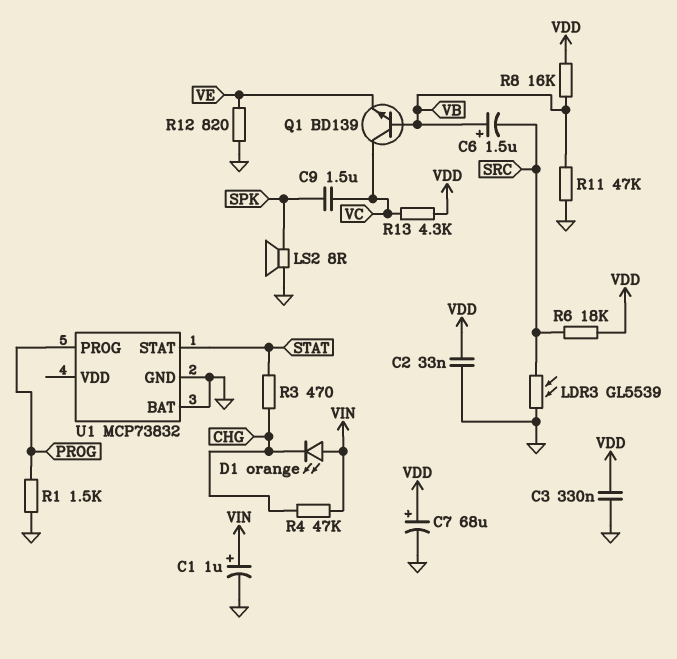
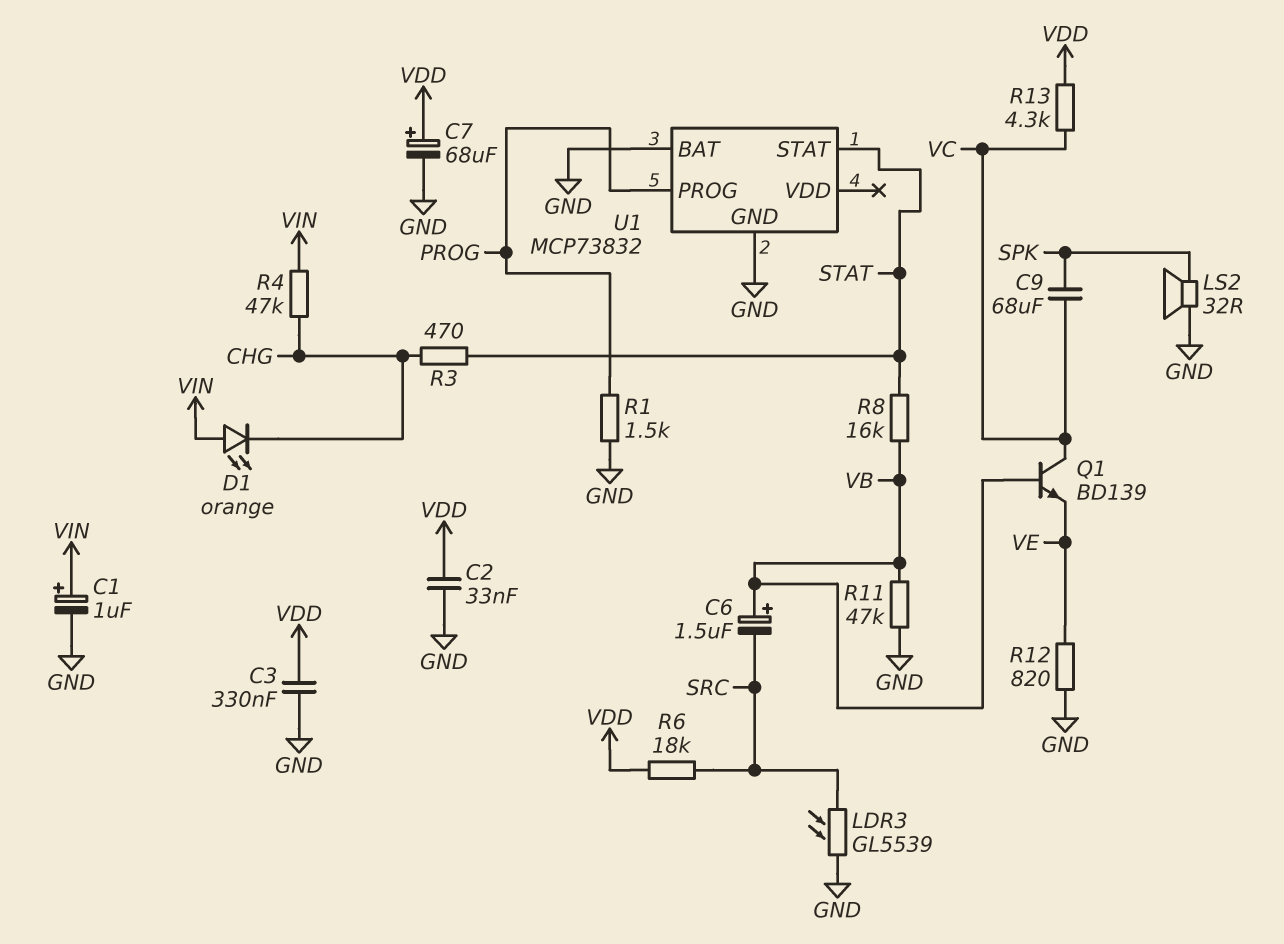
C9: 1.5uF (SPK, VC) -> 68uF (SPK, VC)
LS2: speaker 8R (GND, SPK) -> speaker 32R (GND, SPK)
R8: 16k (VB, VDD) -> 16k (STAT, VB)

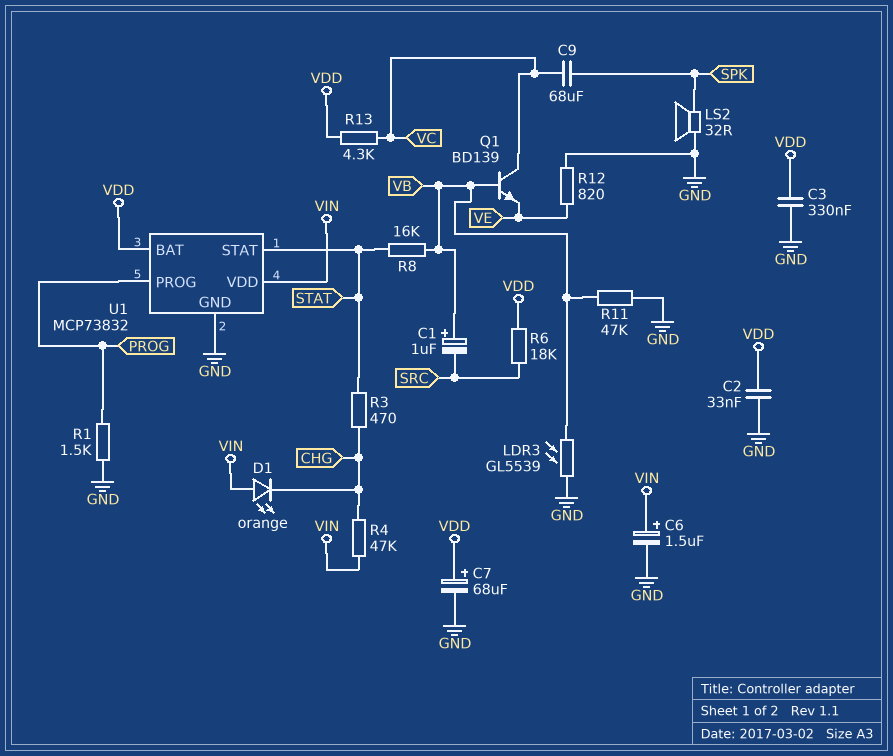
C1: 1uF (plus VIN, minus GND) -> 1uF (plus VB, minus SRC)
C6: 1.5uF (plus VB, minus SRC) -> 1.5uF (plus VIN, minus GND)
LDR3: GL5539 (GND, SRC) -> GL5539 (GND, VB)
U1 pin BAT: GND -> VDD
U1 pin VDD: none -> VIN

